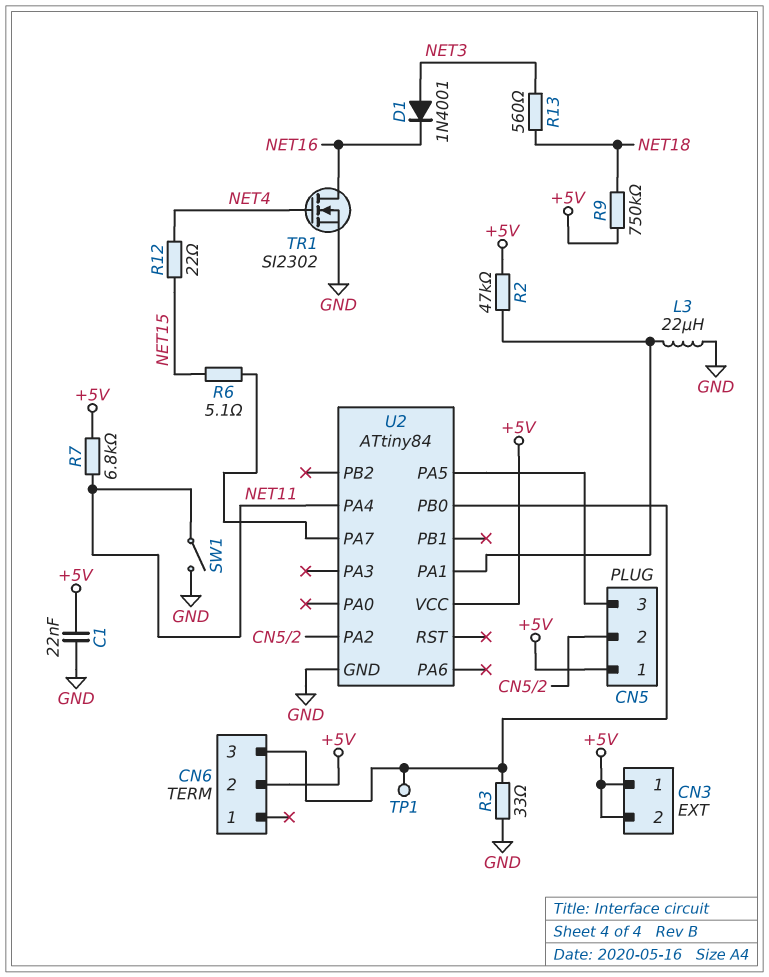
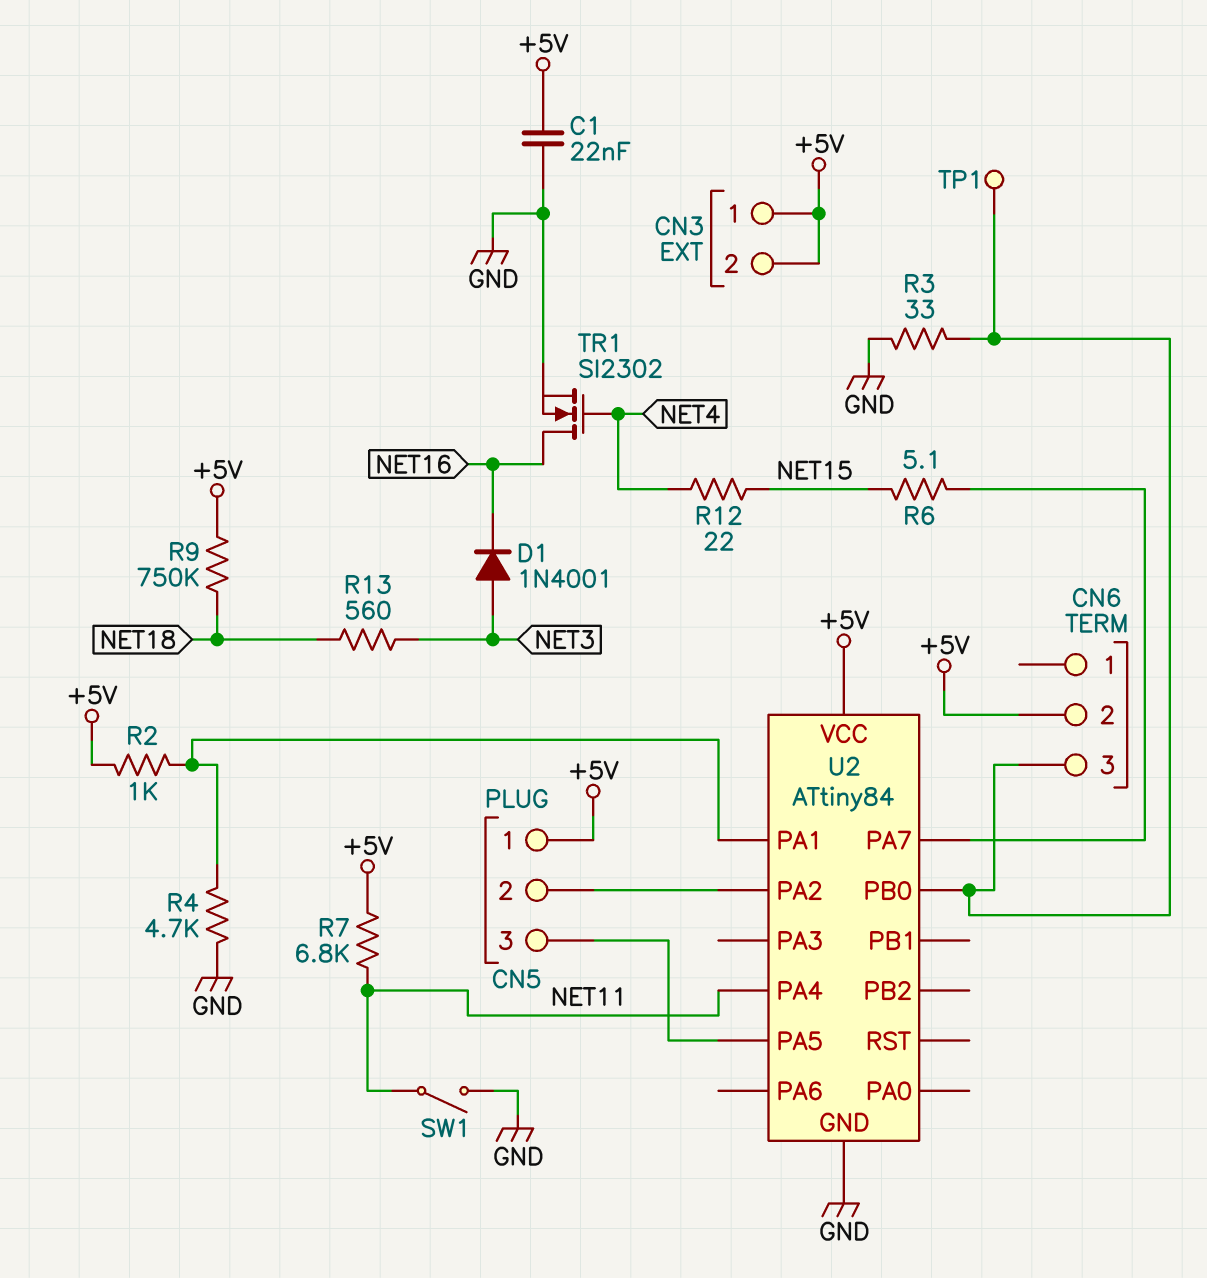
L3: 22uH (GND, U2/PA1) -> none
R2: 47k (+5V, U2/PA1) -> 1k (+5V, U2/PA1)
R4: none -> 4.7k (GND, U2/PA1)

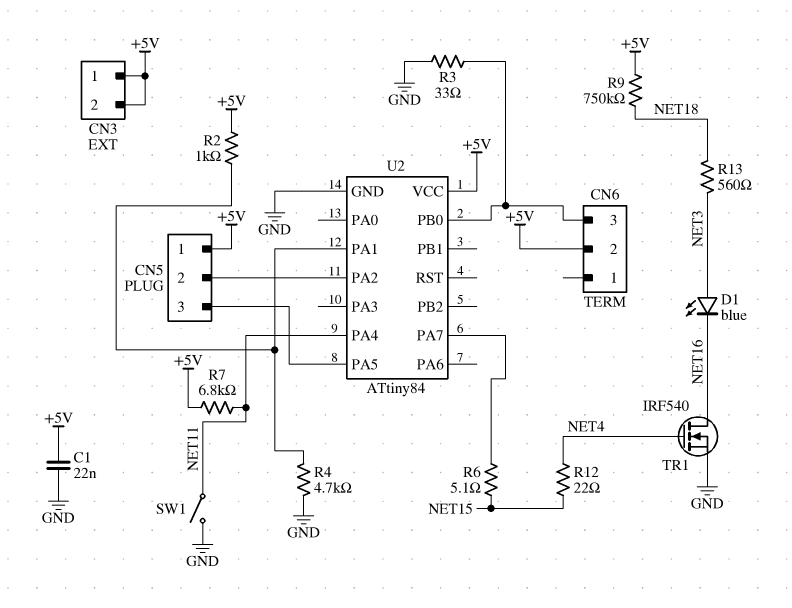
D1: diode 1N4001 (A NET3, K NET16) -> LED blue (A NET3, K NET16)
TP1: test point (CN6/3) -> none
TR1: NMOS SI2302 (G NET4, D NET16, S GND) -> NMOS IRF540 (G NET4, D NET16, S GND)

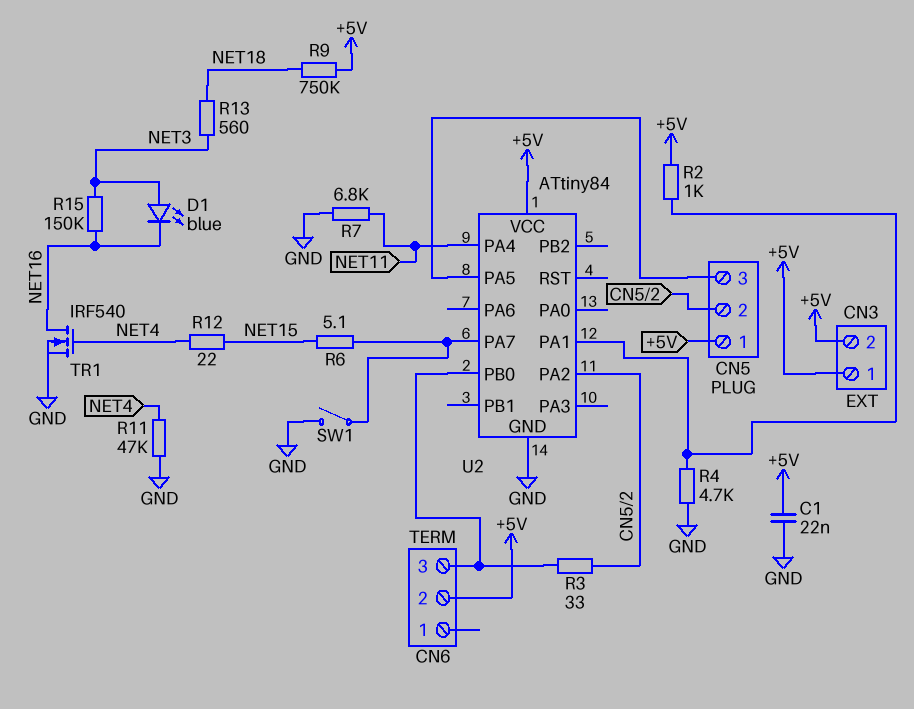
R3: 33 (CN6/3, GND) -> 33 (CN5/2, CN6/3)
R7: 6.8k (+5V, NET11) -> 6.8k (GND, NET11)
R11: none -> 47k (GND, NET4)
R15: none -> 150k (NET3, NET16)
SW1: switch (GND, NET11) -> switch (GND, U2/PA7)

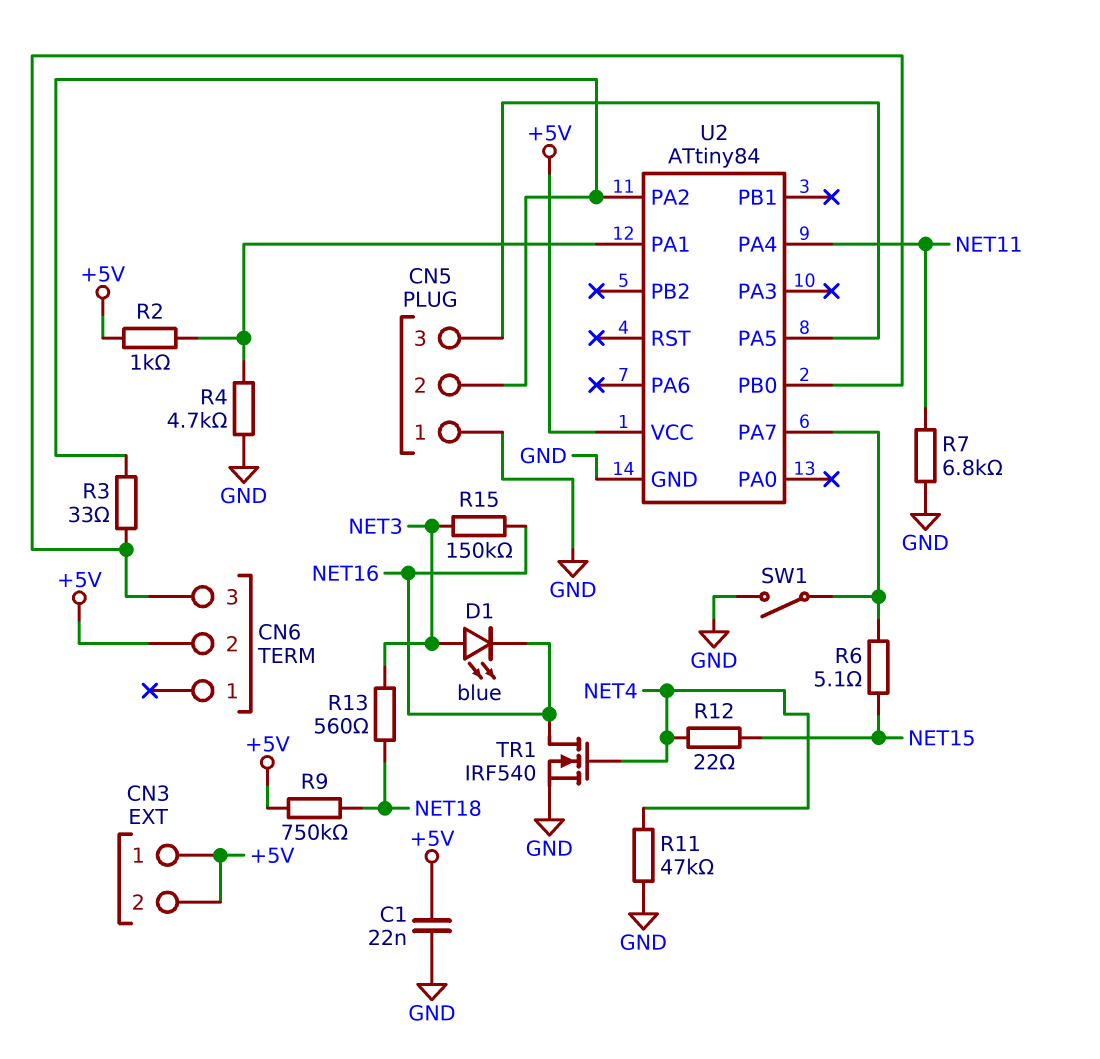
CN5 pin 1: +5V -> GND

